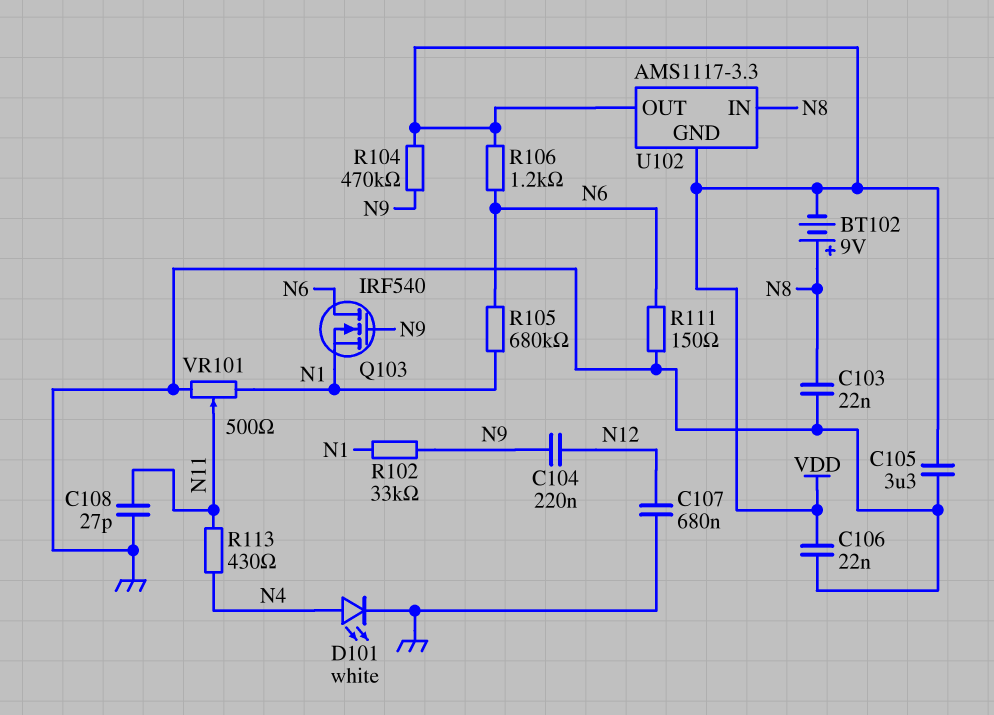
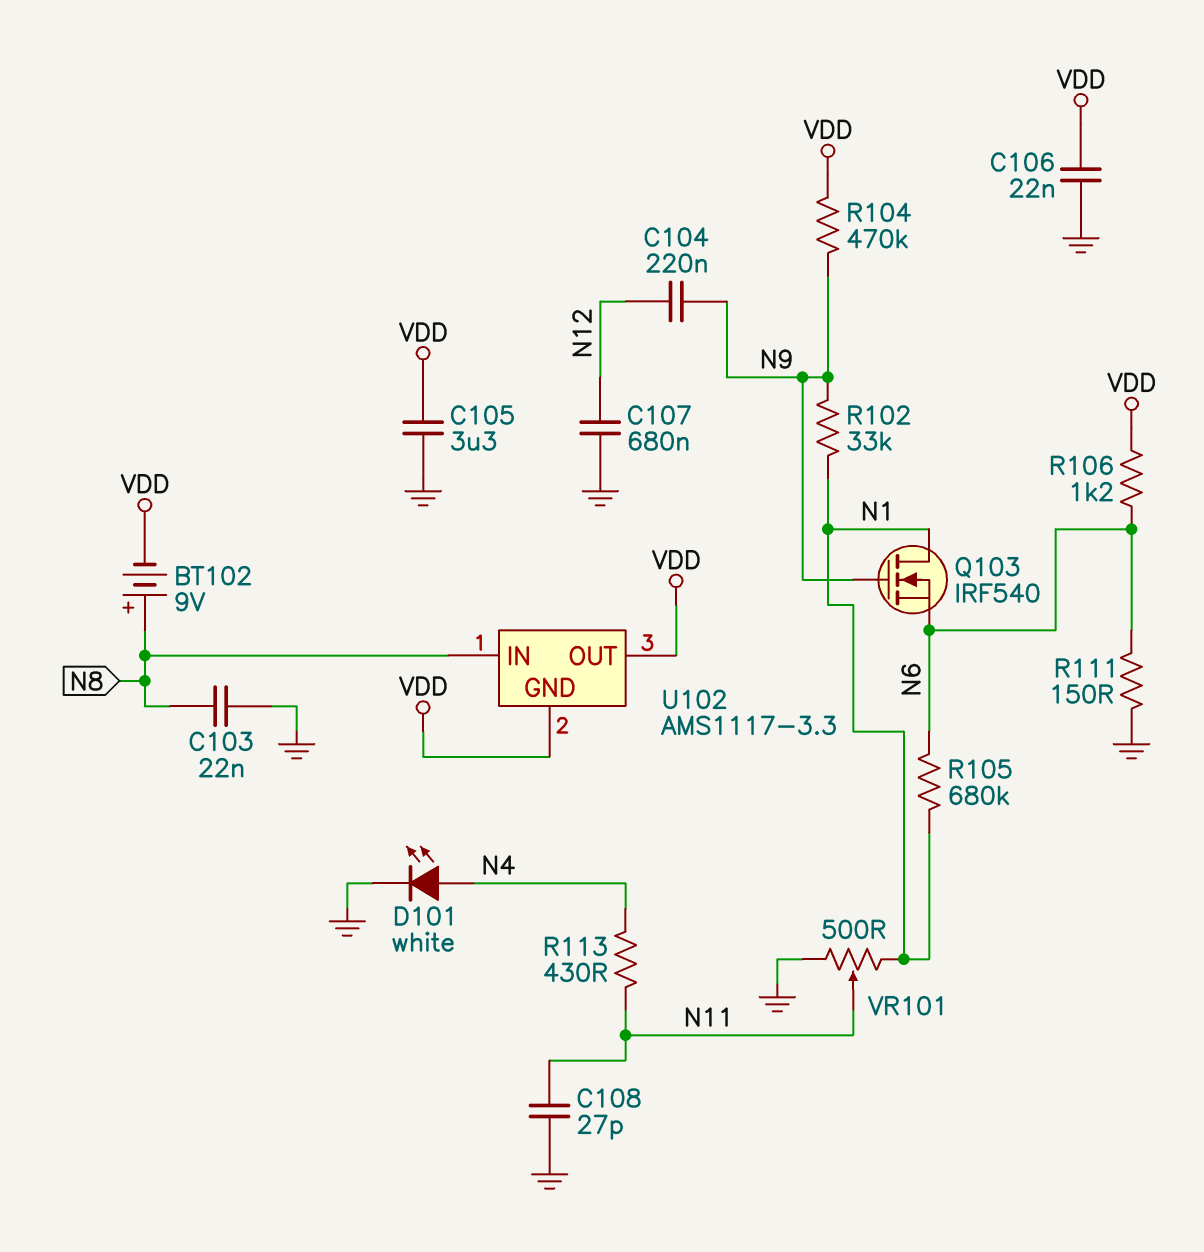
Q103: NMOS IRF540 (G N9, D N6, S N1) -> NMOS IRF540 (G N9, D N1, S N6)

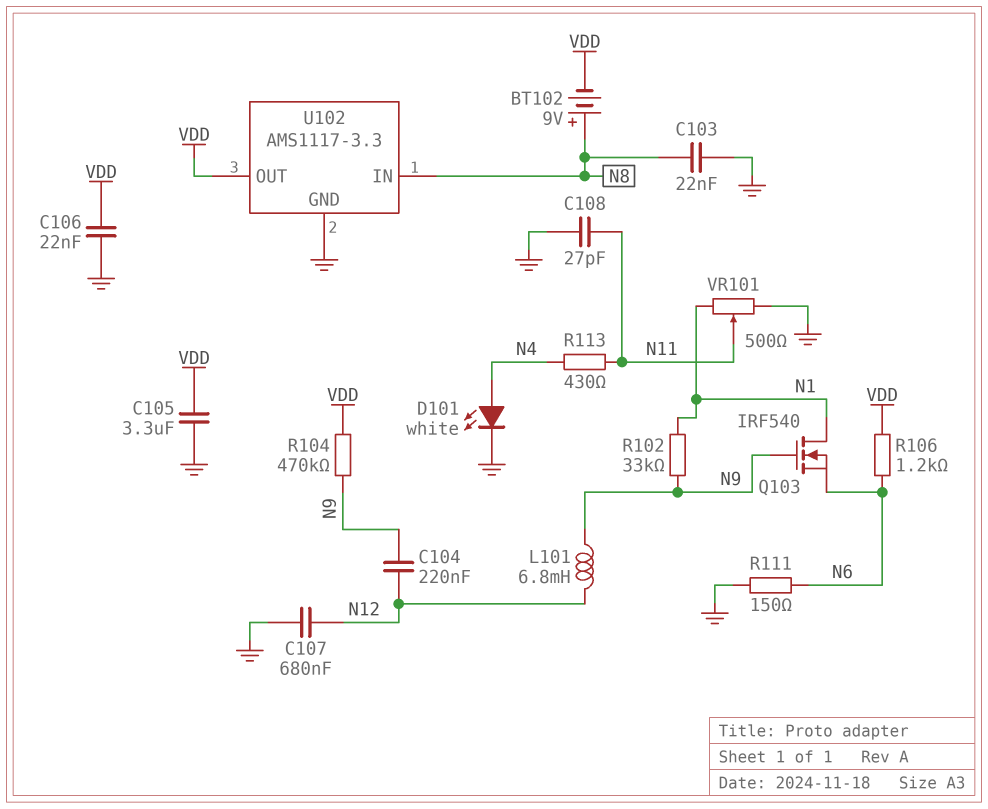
L101: none -> 6.8mH (N9, N12)
R105: 680k (N1, N6) -> none
U102 pin GND: VDD -> GND

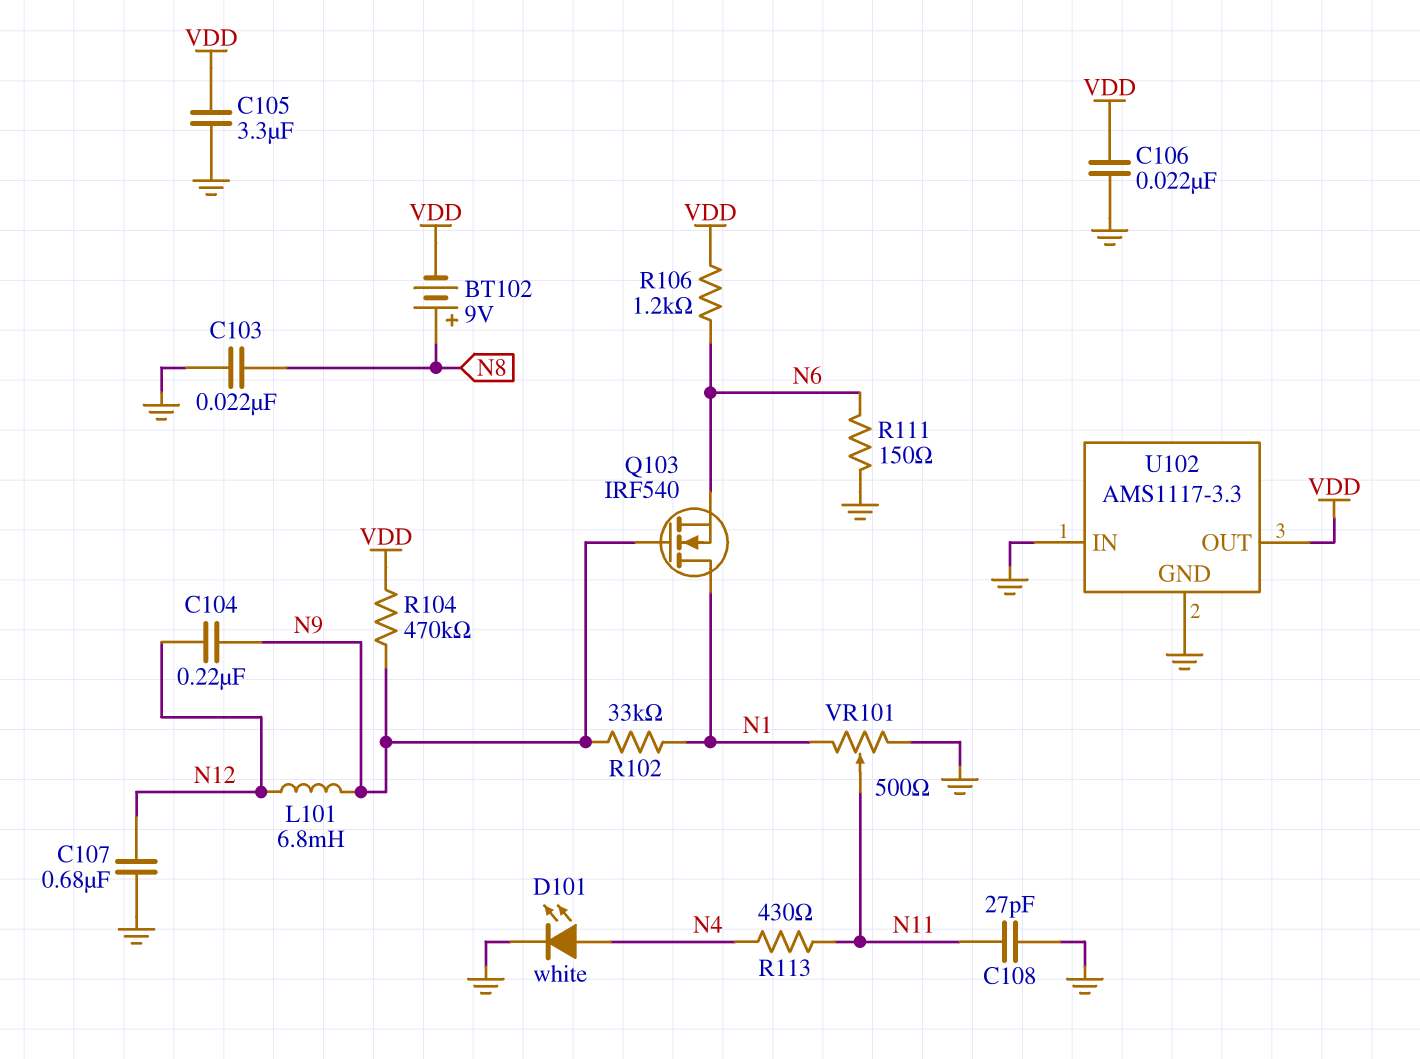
U102 pin IN: N8 -> GND

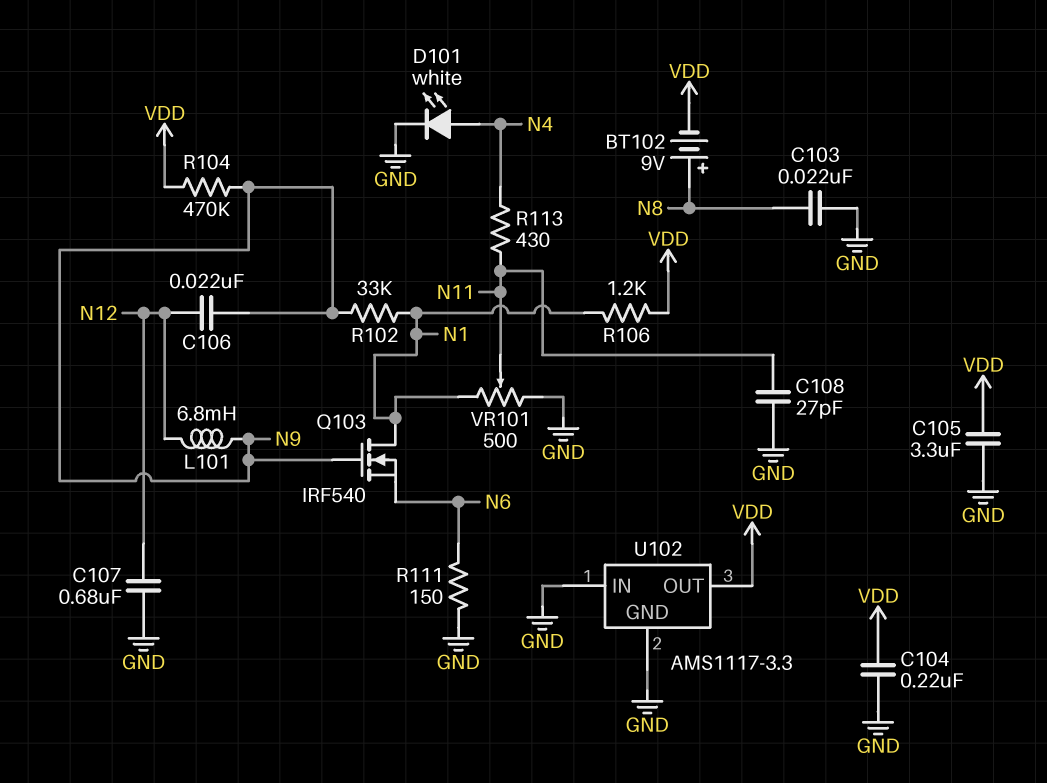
C104: 220nF (N9, N12) -> 220nF (GND, VDD)
C106: 22nF (GND, VDD) -> 22nF (N9, N12)
R106: 1.2k (N6, VDD) -> 1.2k (N1, VDD)

